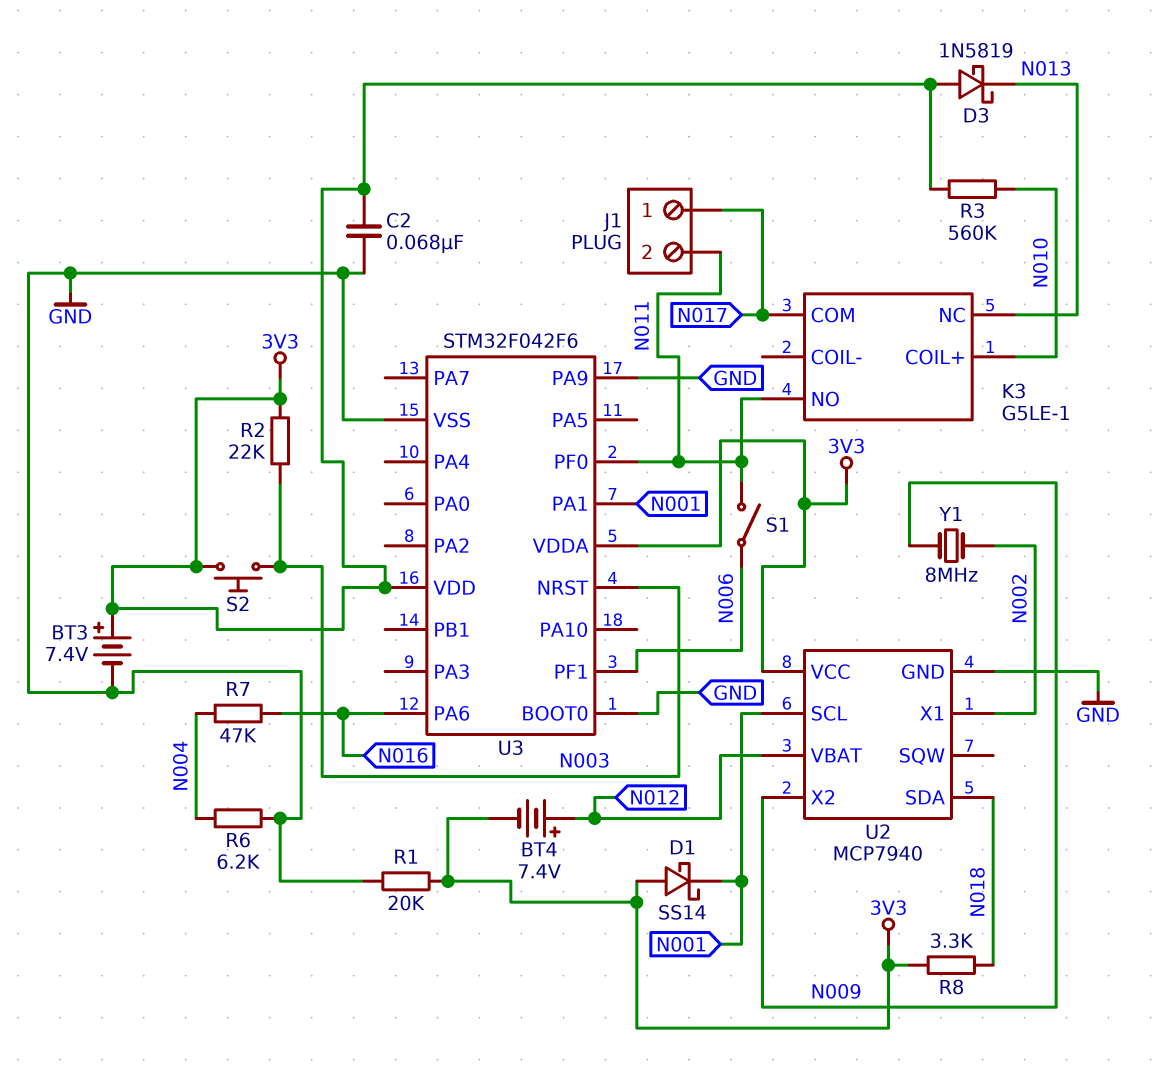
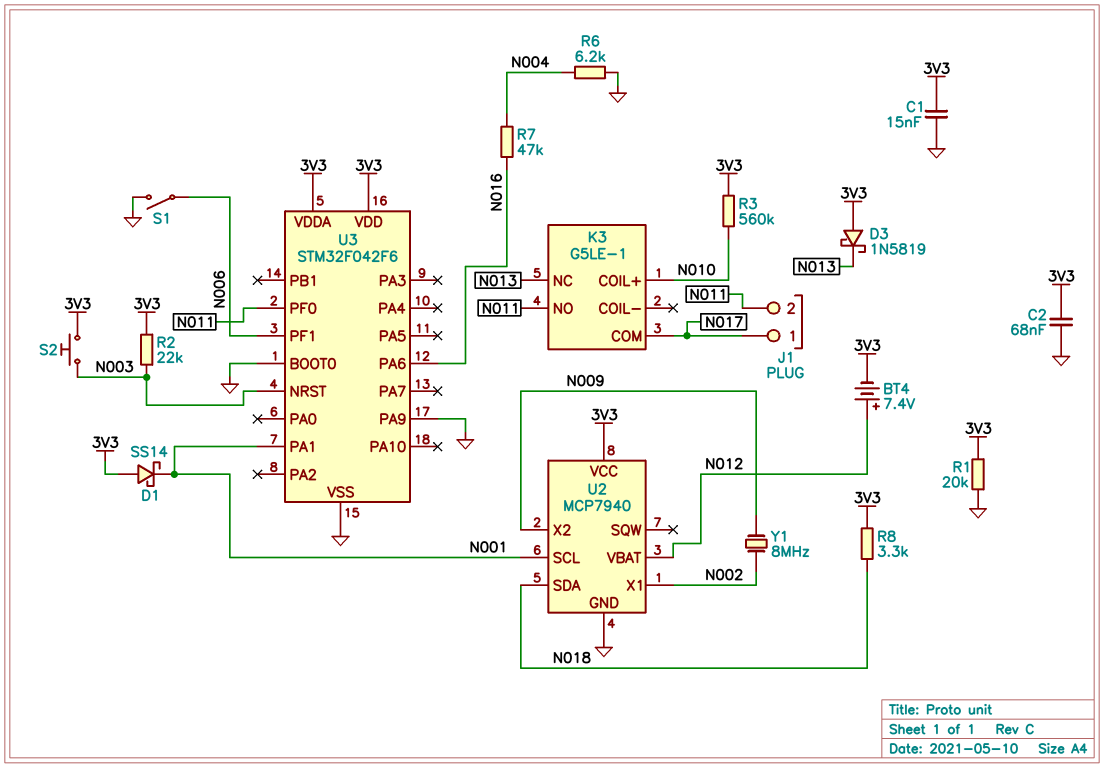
BT3: 7.4V (plus 3V3, minus GND) -> none
C1: none -> 15nF (3V3, GND)
S1: switch (N006, N011) -> switch (GND, N006)

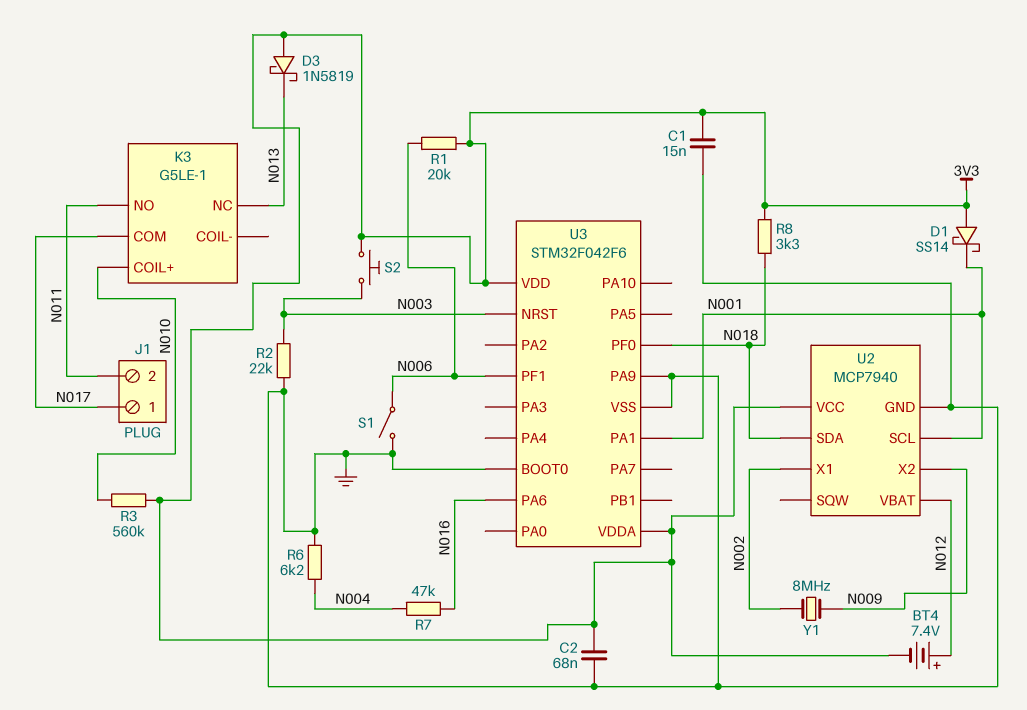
R1: 20k (3V3, GND) -> 20k (3V3, N006)
R2: 22k (3V3, N003) -> 22k (GND, N003)
U3 pin PF0: N011 -> N018

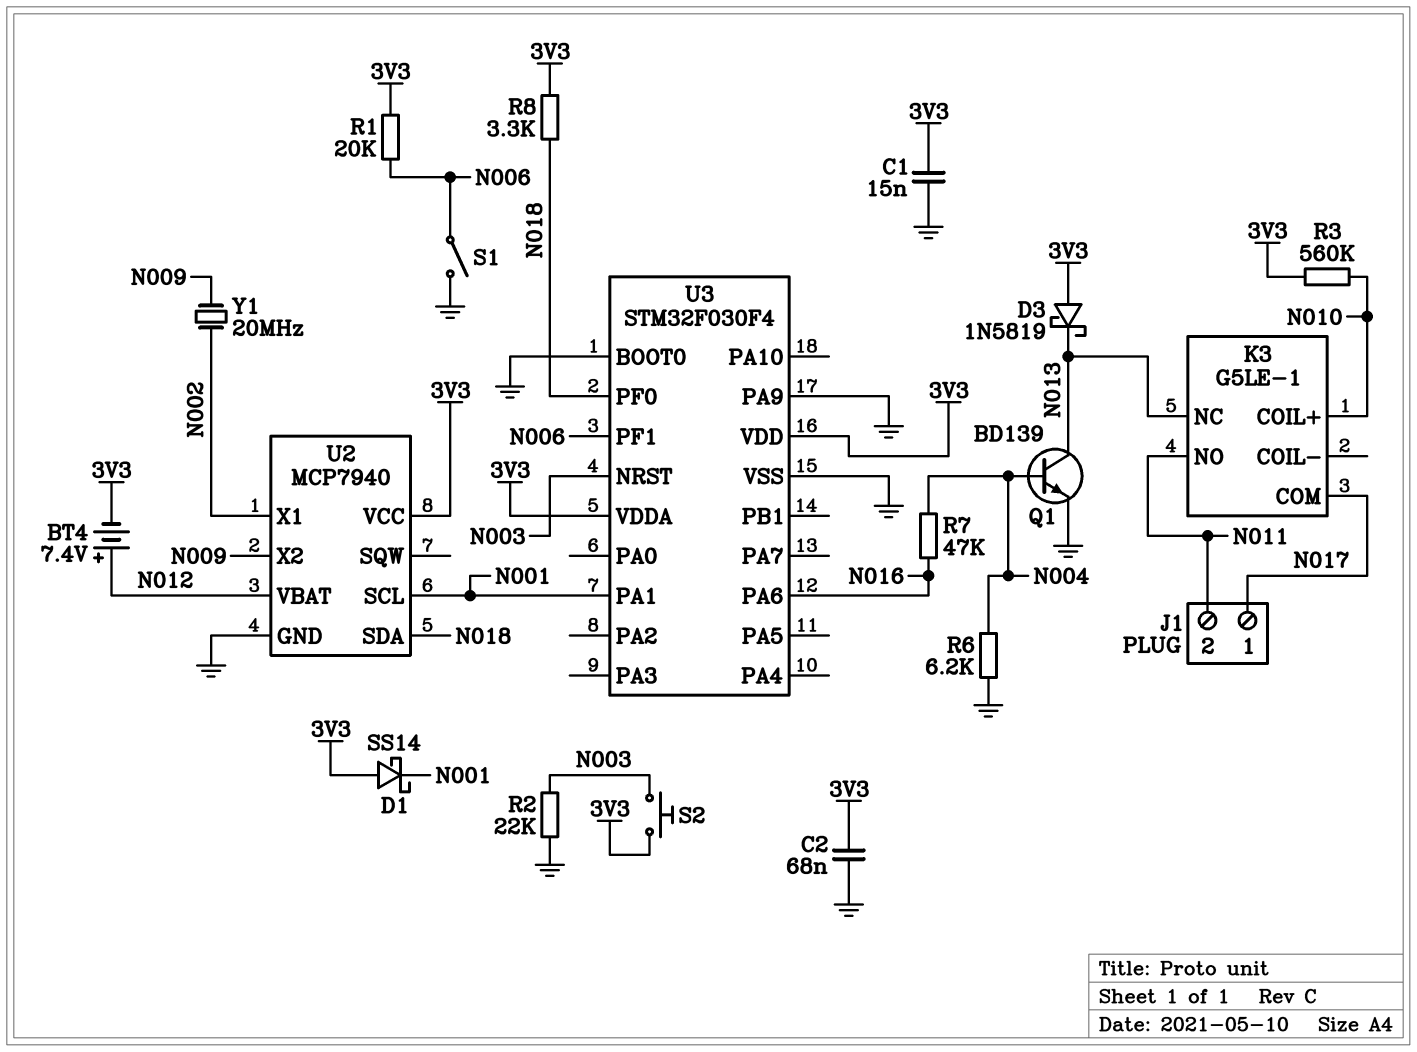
Q1: none -> NPN BD139 (B N004, C N013, E GND)
U3: STM32F042F6 -> STM32F030F4
Y1: 8MHz (N002, N009) -> 20MHz (N002, N009)

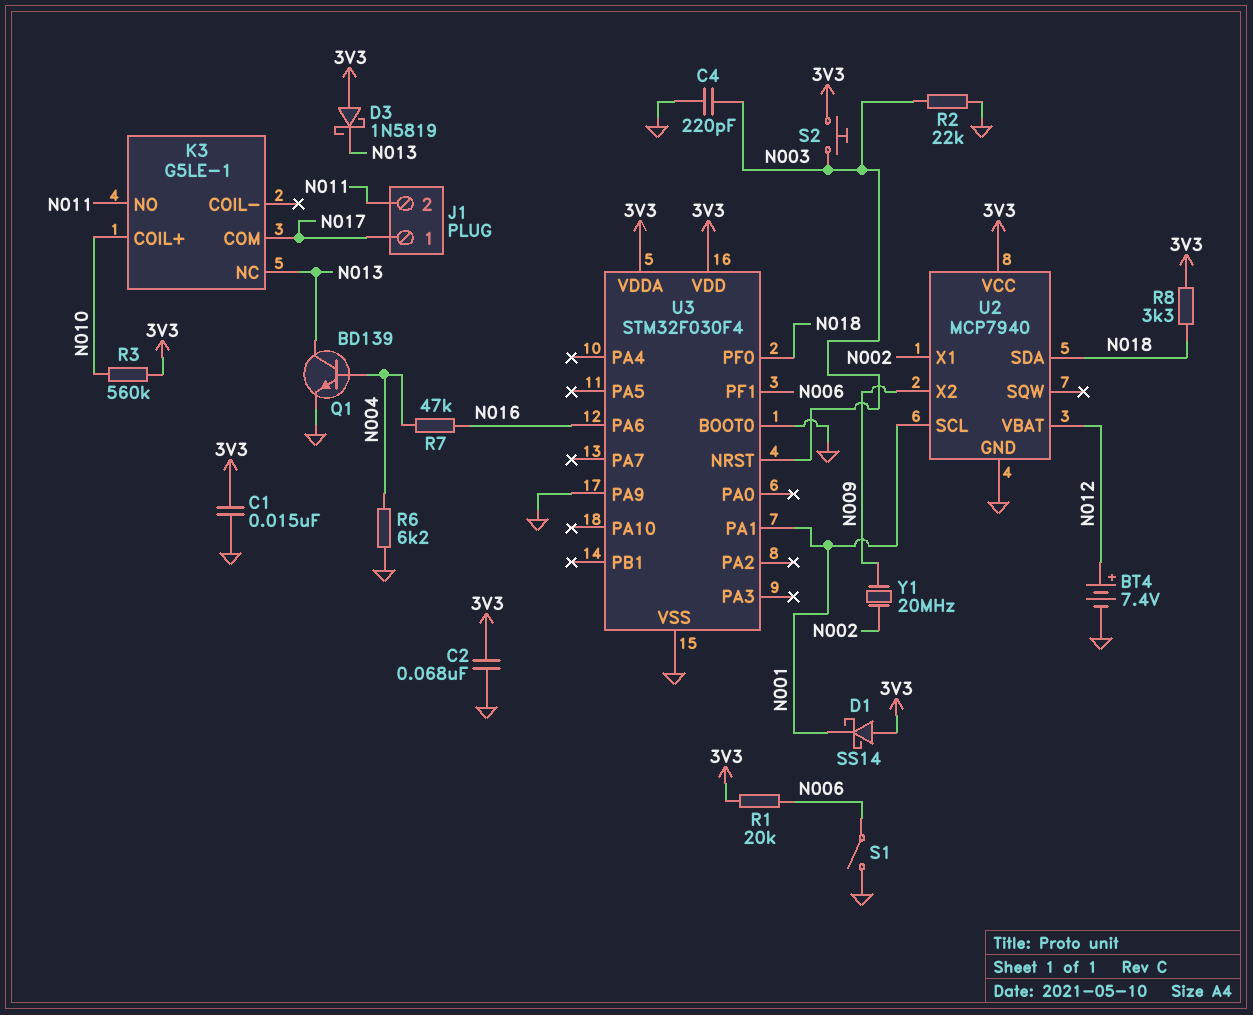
BT4: 7.4V (plus N012, minus 3V3) -> 7.4V (plus N012, minus GND)
C4: none -> 220pF (GND, N003)

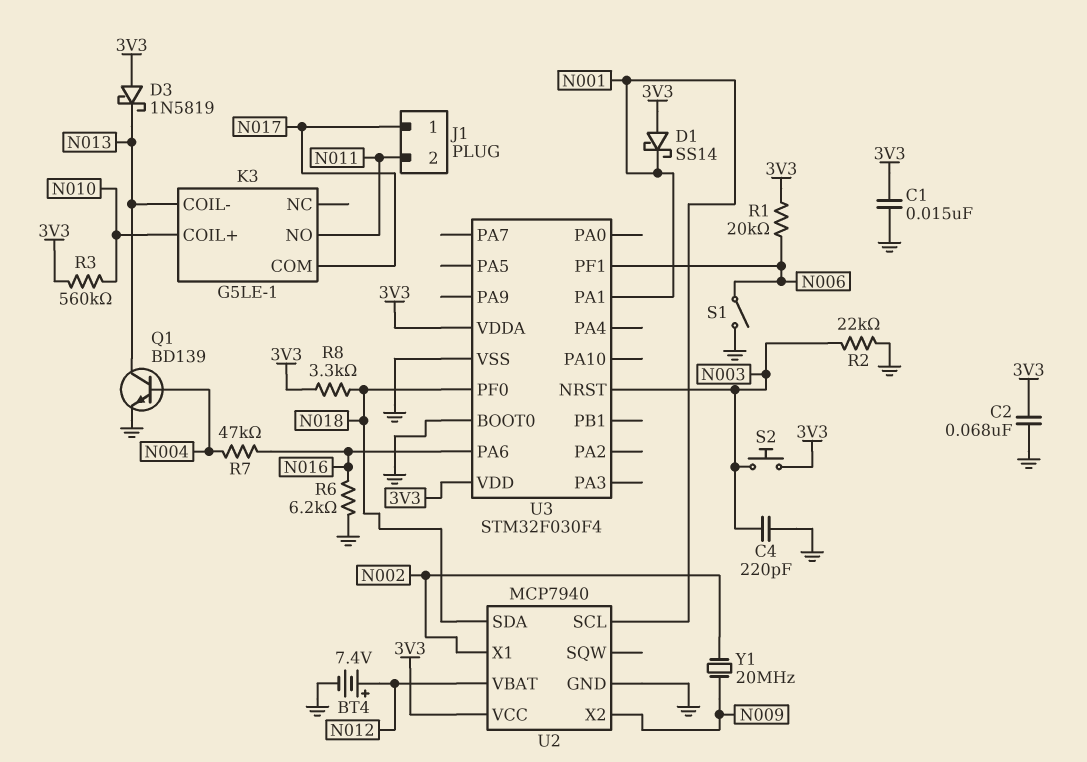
K3 pin COIL-: none -> N013
K3 pin NC: N013 -> none
R6: 6.2k (GND, N004) -> 6.2k (GND, N016)
U3 pin PA9: GND -> none

